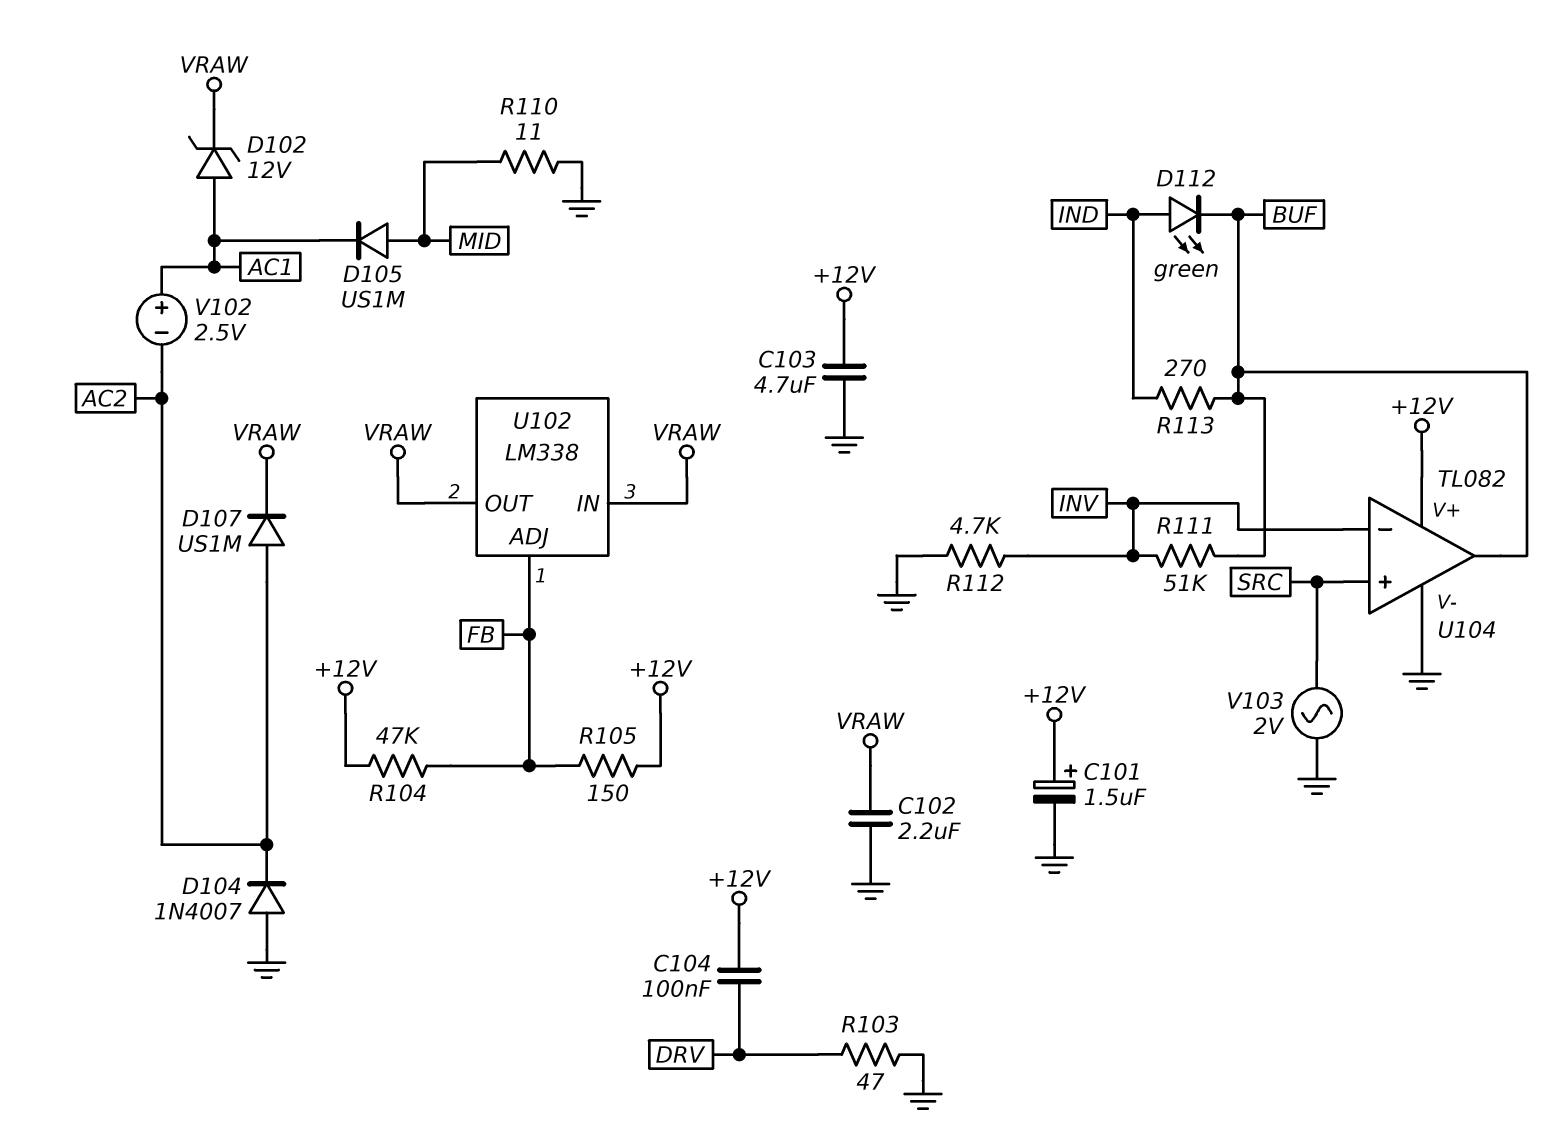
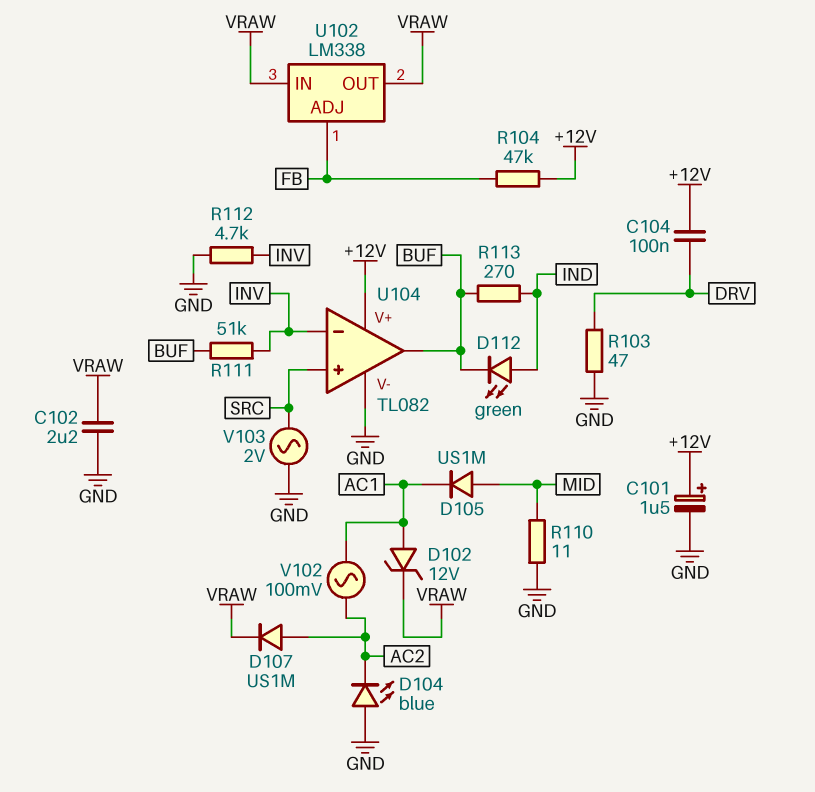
C103: 4.7uF (+12V, GND) -> none
D104: diode 1N4007 (A GND, K AC2) -> LED blue (A GND, K AC2)
R105: 150 (+12V, FB) -> none
V102: 2.5V (plus AC1, minus AC2) -> AC 100mV (AC1, AC2)

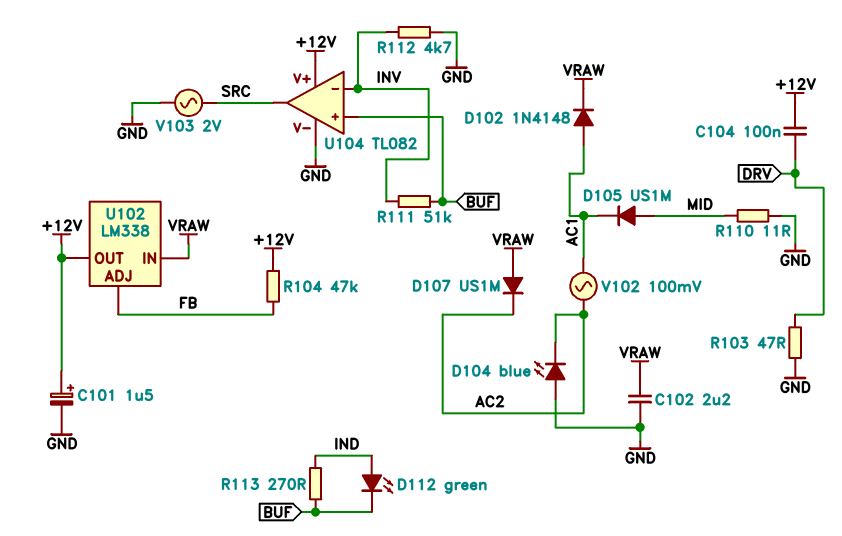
D102: zener 12V (A AC1, K VRAW) -> diode 1N4148 (A AC1, K VRAW)
D107: diode US1M (A AC2, K VRAW) -> diode US1M (A VRAW, K AC2)
U102 pin OUT: VRAW -> +12V
U104 pin in+: SRC -> BUF
U104 pin out: BUF -> SRC

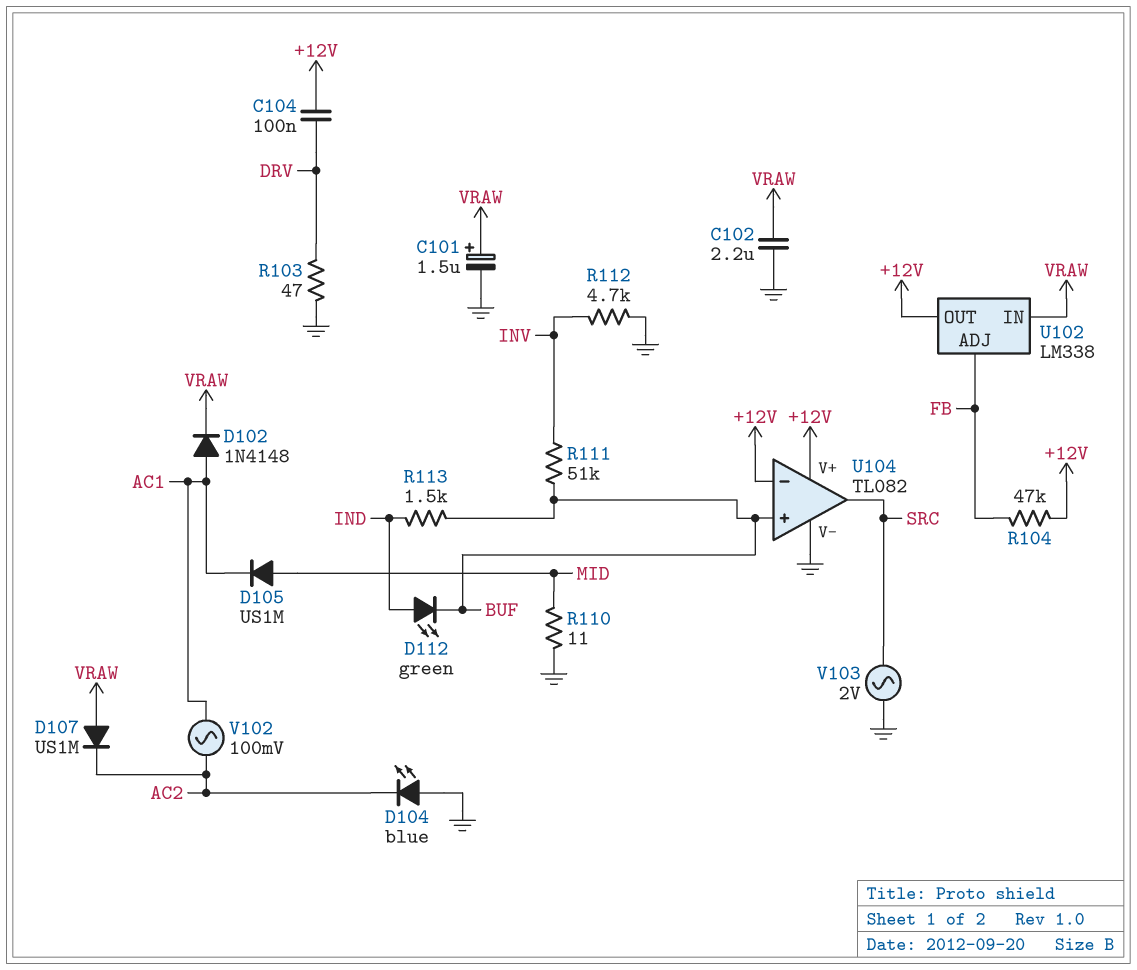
C101: 1.5uF (plus +12V, minus GND) -> 1.5uF (plus VRAW, minus GND)
R113: 270 (BUF, IND) -> 1.5k (BUF, IND)
U104 pin in-: INV -> +12V

